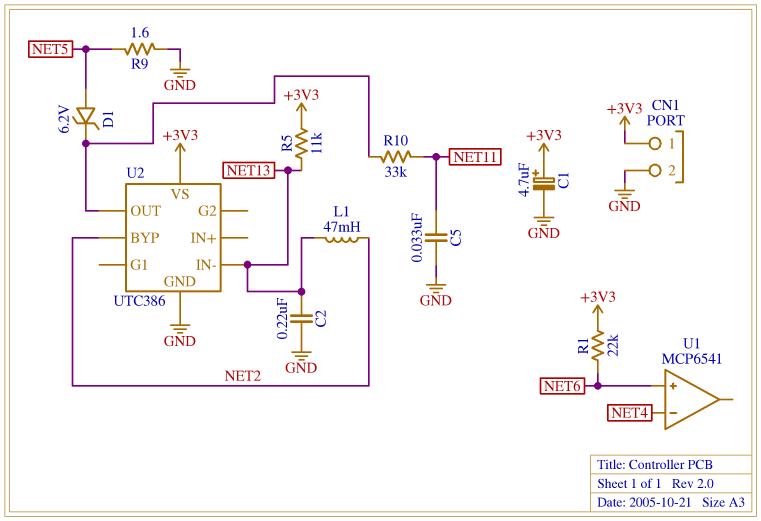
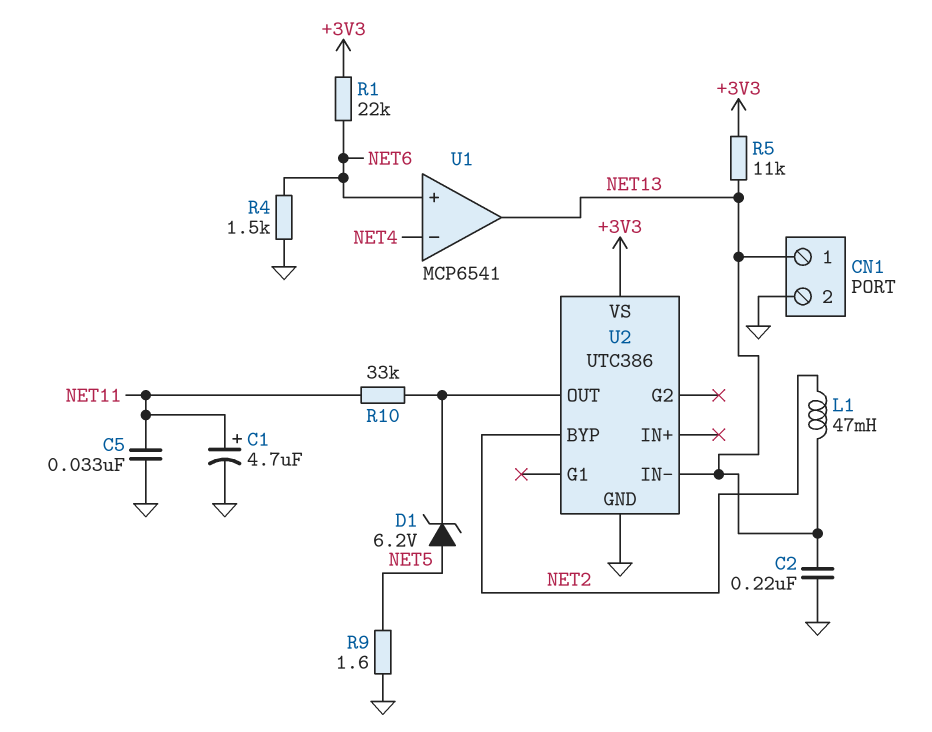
C1: 4.7uF (plus +3V3, minus GND) -> 4.7uF (plus NET11, minus GND)
CN1 pin 1: +3V3 -> NET13
R4: none -> 1.5k (GND, NET6)
U1 pin out: none -> NET13

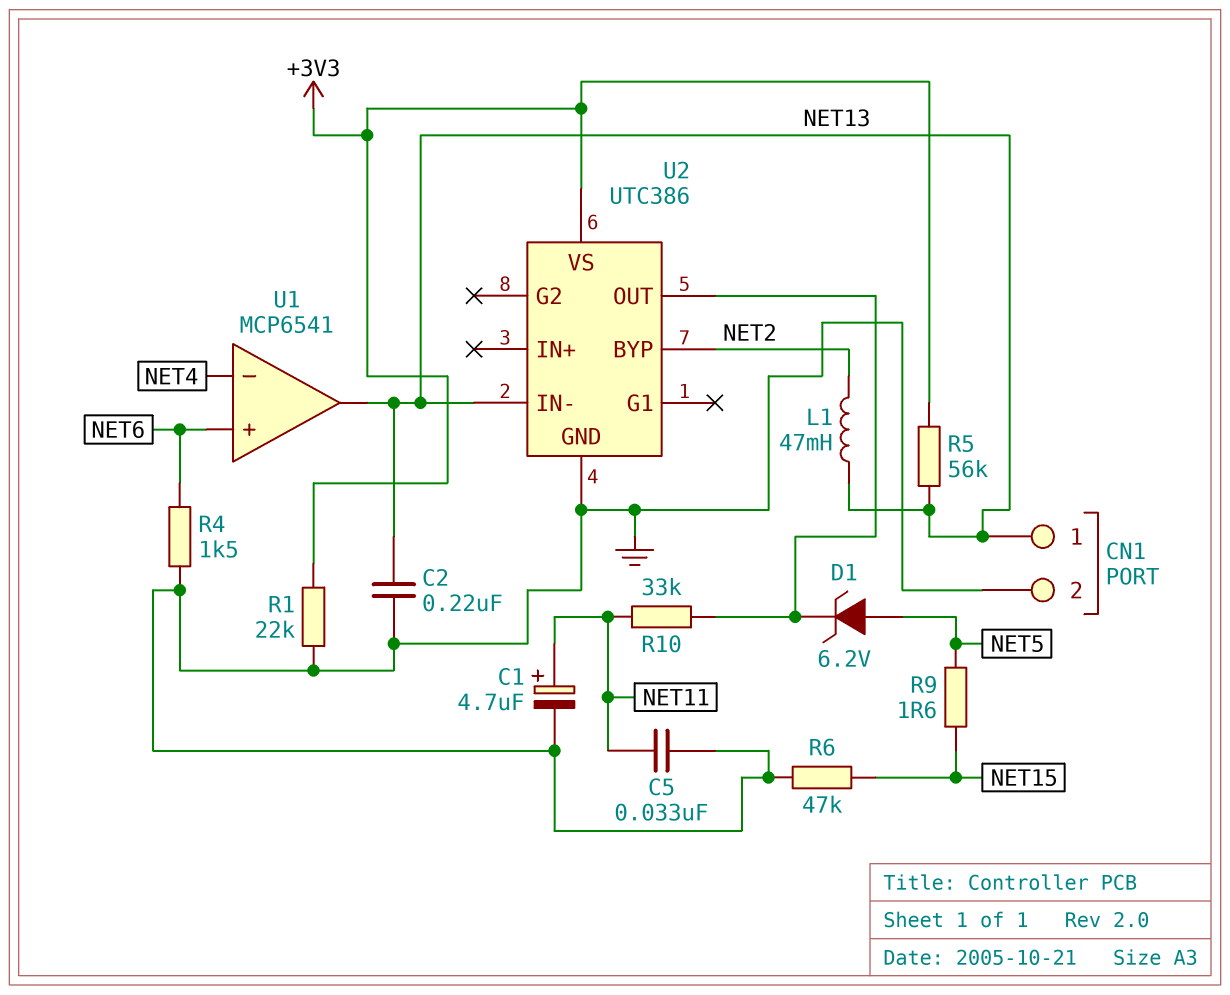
R1: 22k (+3V3, NET6) -> 22k (+3V3, GND)
R5: 11k (+3V3, NET13) -> 56k (+3V3, NET13)
R6: none -> 47k (GND, NET15)
R9: 1.6 (GND, NET5) -> 1.6 (NET5, NET15)

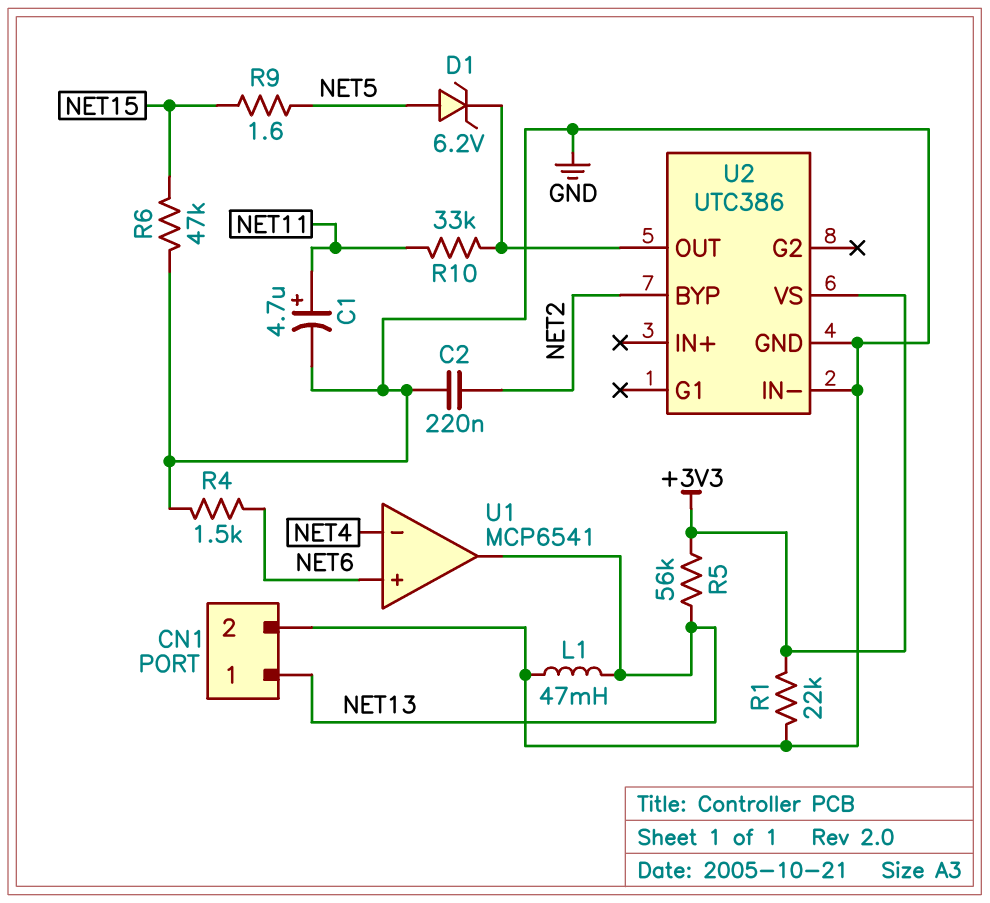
C2: 220nF (GND, NET13) -> 220nF (GND, NET2)
C5: 33nF (GND, NET11) -> none
L1: 47mH (NET2, NET13) -> 47mH (GND, NET13)
U2 pin IN-: NET13 -> GND

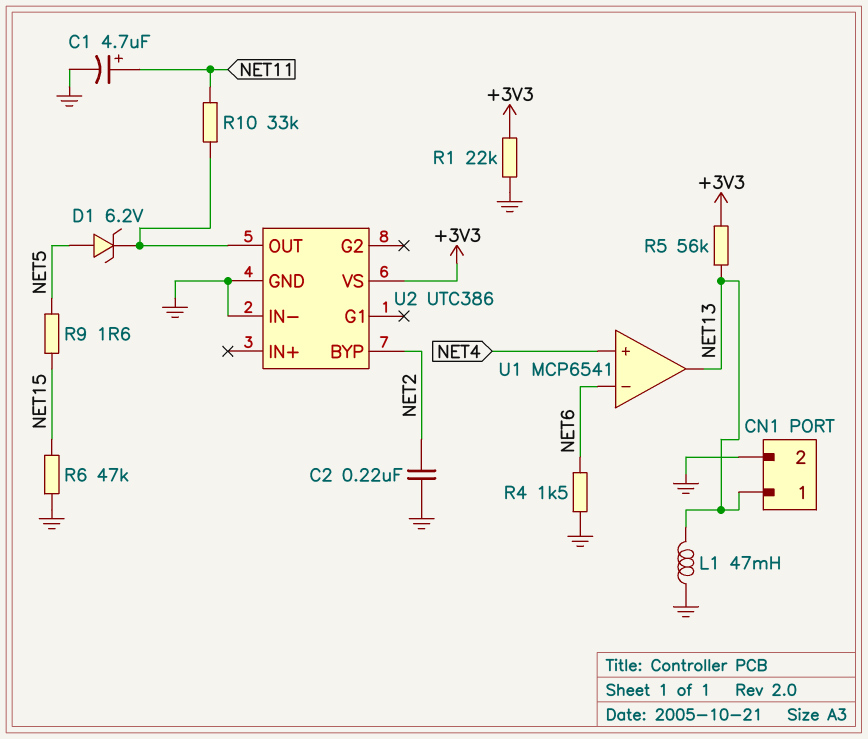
U1 pin in+: NET6 -> NET4
U1 pin in-: NET4 -> NET6

